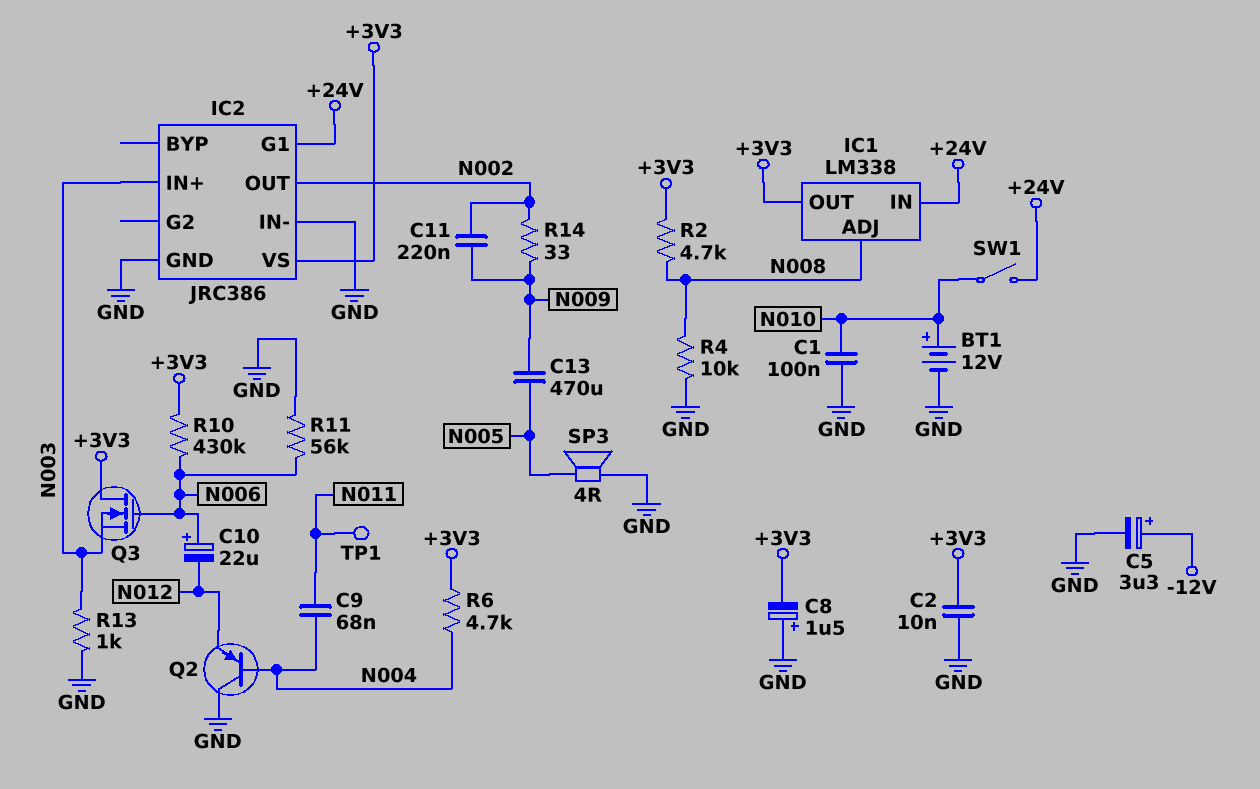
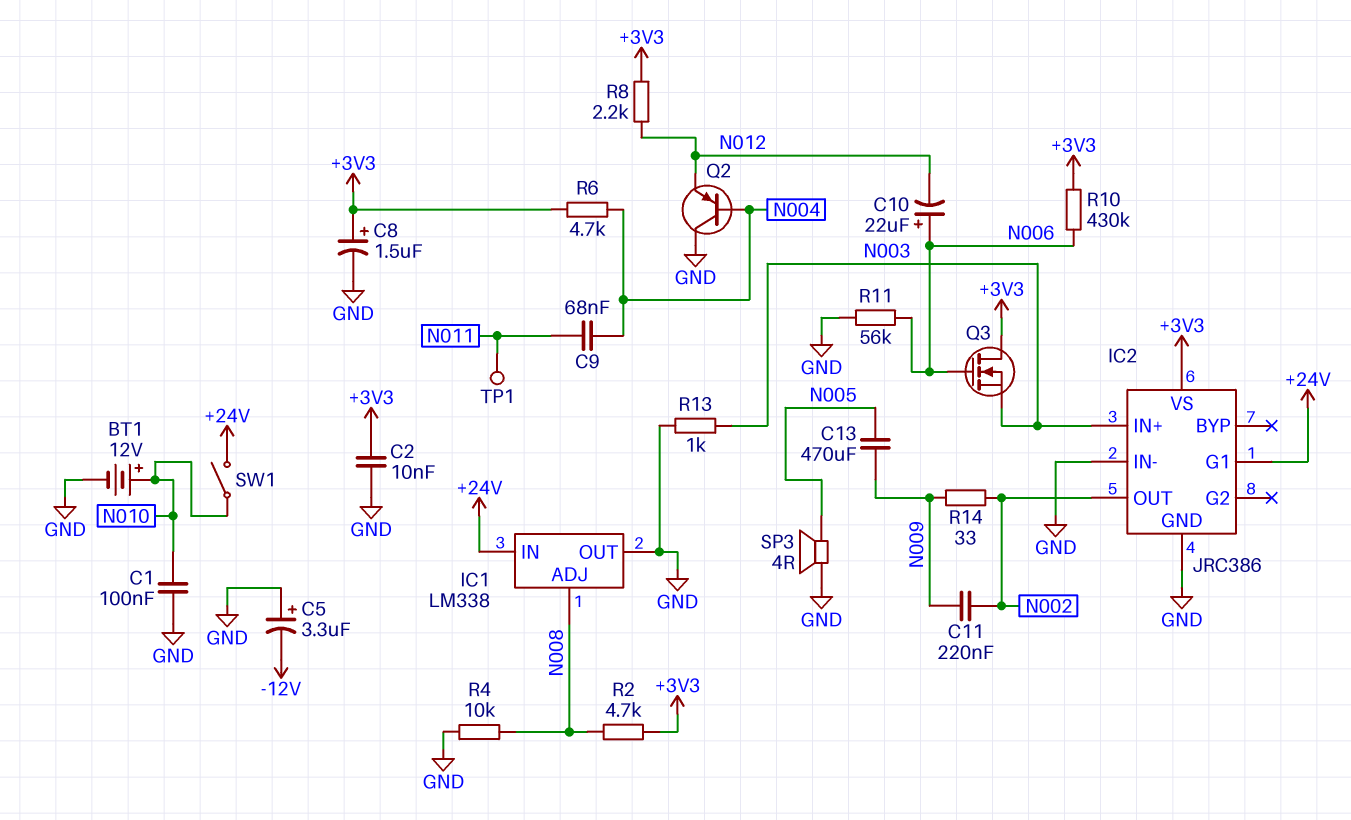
C5: 3.3uF (plus -12V, minus GND) -> 3.3uF (plus GND, minus -12V)
C8: 1.5uF (plus GND, minus +3V3) -> 1.5uF (plus +3V3, minus GND)
IC1 pin OUT: +3V3 -> GND
R8: none -> 2.2k (+3V3, N012)

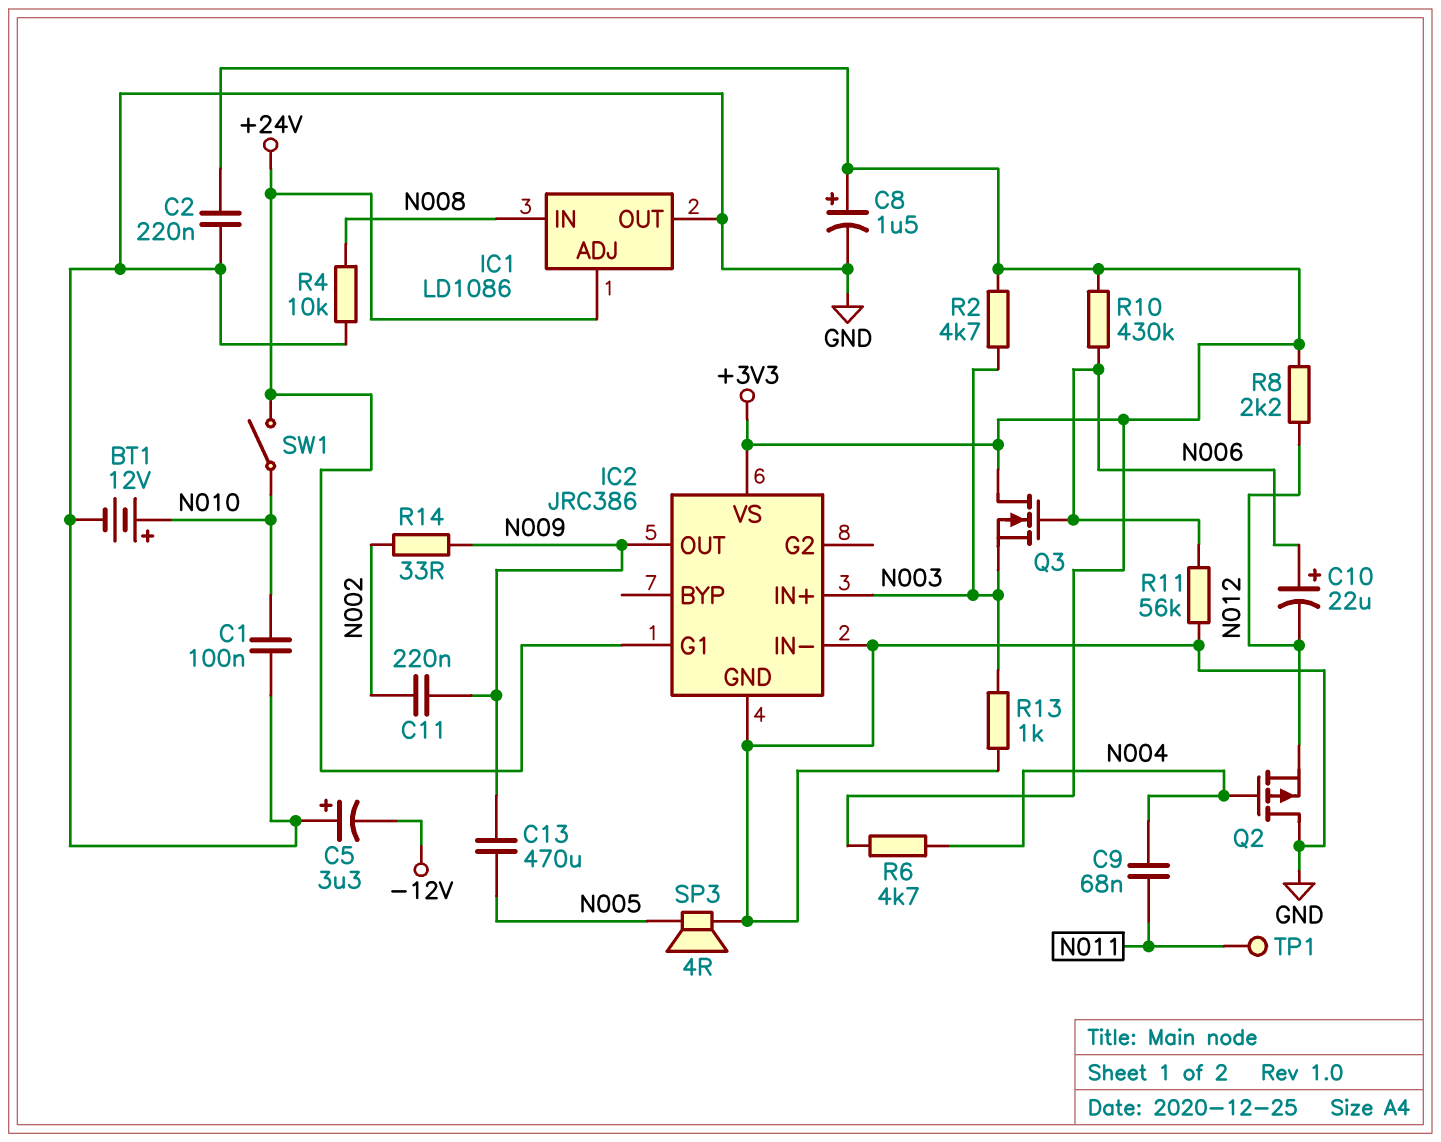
C2: 10nF (+3V3, GND) -> 220nF (+3V3, GND)
IC1: LM338 -> LD1086
IC1 pin ADJ: N008 -> +24V
IC1 pin IN: +24V -> N008
IC2 pin OUT: N002 -> N009
Q2: PNP (B N004, C GND, E N012) -> PMOS (G N004, D GND, S N012)
R2: 4.7k (+3V3, N008) -> 4.7k (+3V3, N003)

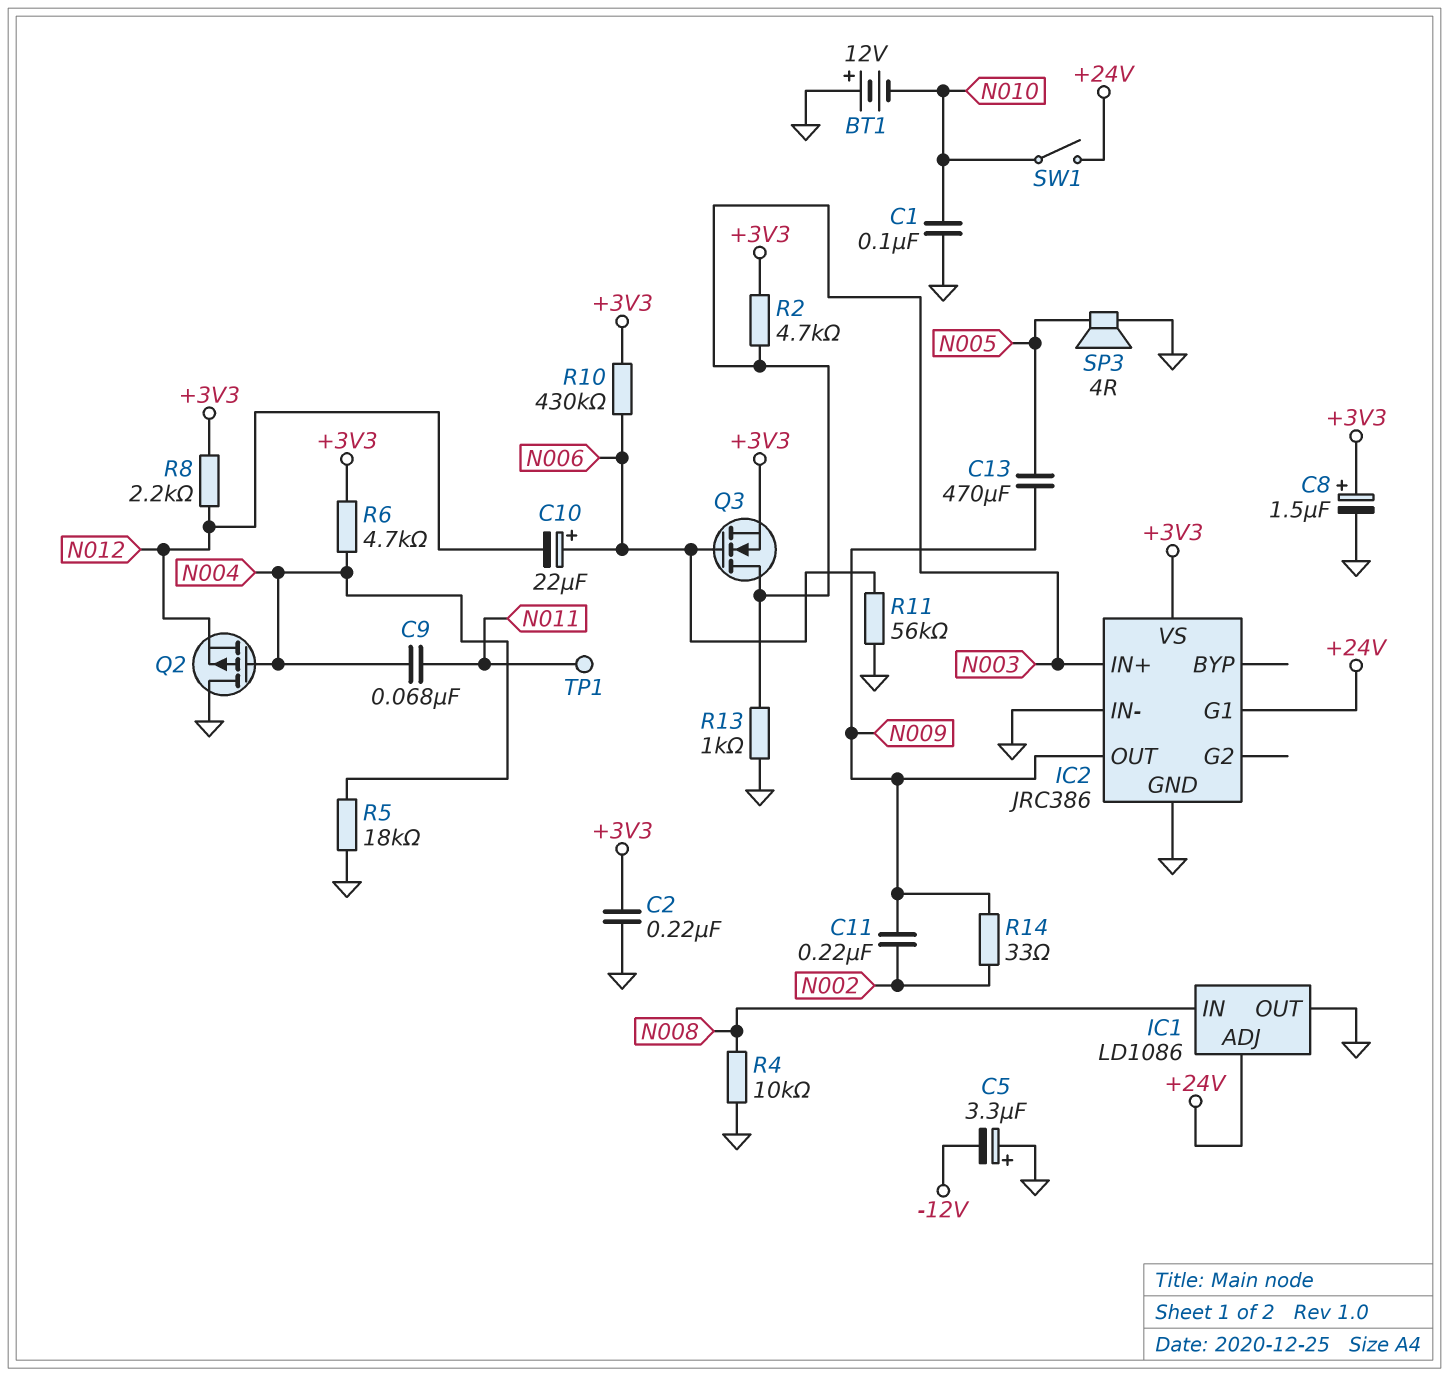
BT1: 12V (plus N010, minus GND) -> 12V (plus GND, minus N010)
Q3: NMOS (G N006, D +3V3, S N003) -> NMOS (G N006, D N003, S +3V3)
R5: none -> 18k (GND, N004)

